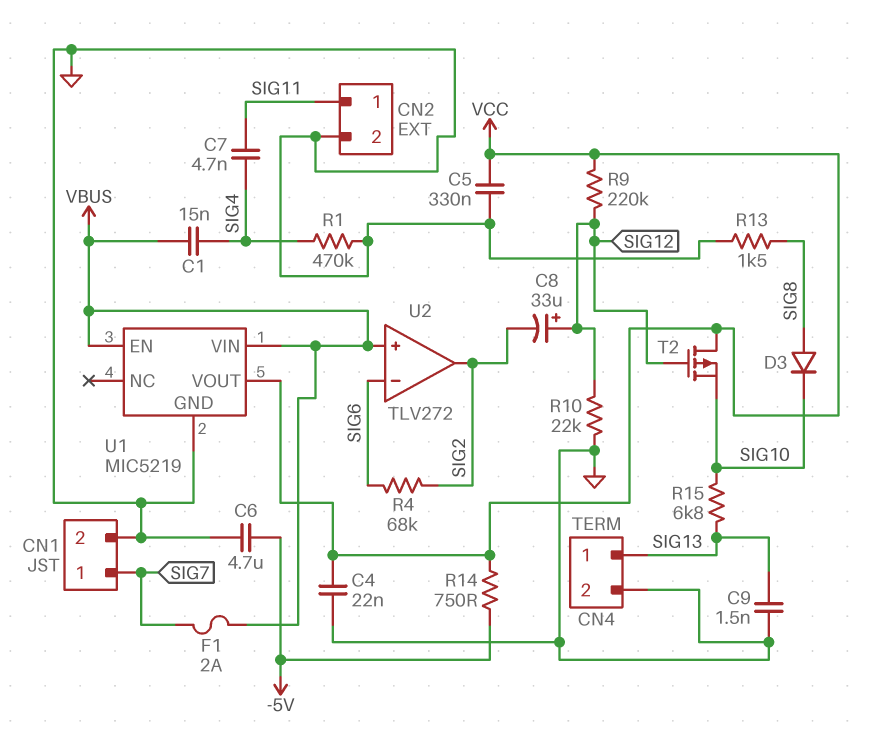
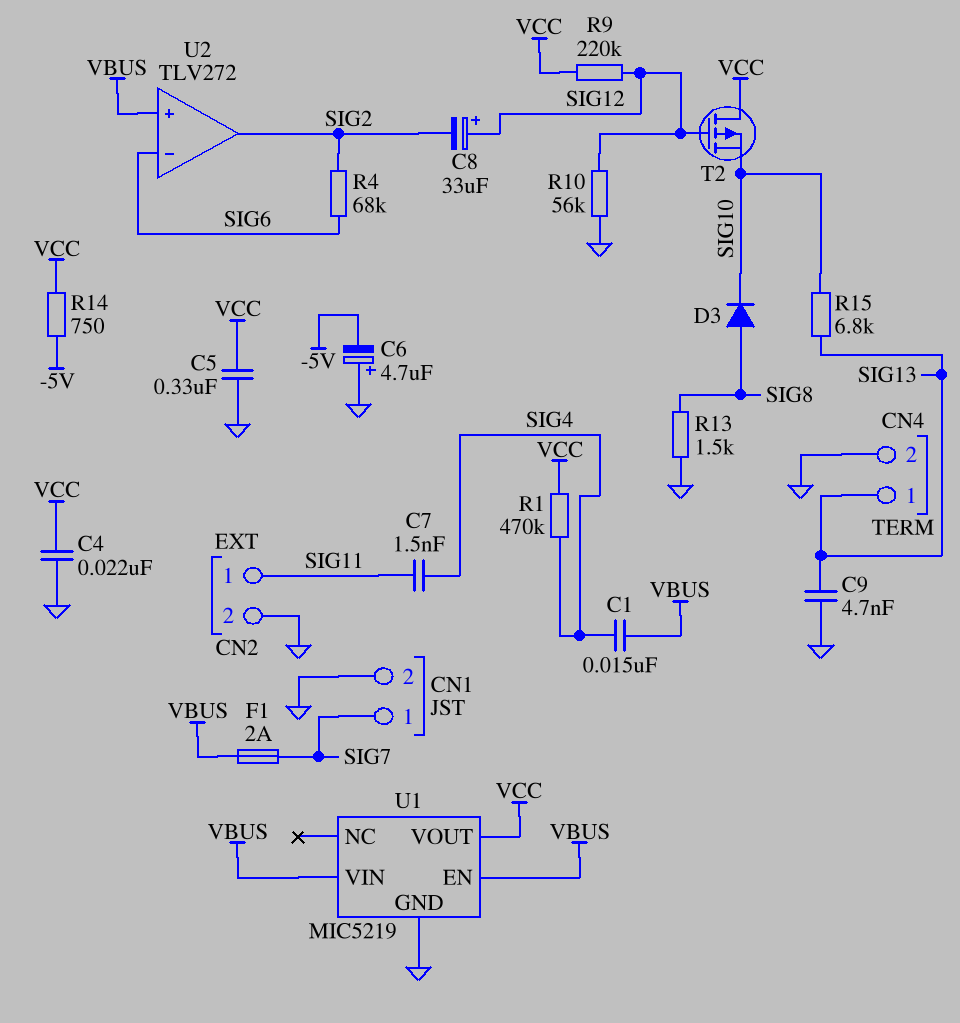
C6: 4.7uF (-5V, GND) -> 4.7uF (plus GND, minus -5V)
C7: 4.7nF (SIG4, SIG11) -> 1.5nF (SIG4, SIG11)
C9: 1.5nF (GND, SIG13) -> 4.7nF (GND, SIG13)
R1: 470k (GND, SIG4) -> 470k (SIG4, VCC)
R10: 22k (GND, SIG12) -> 56k (GND, SIG12)

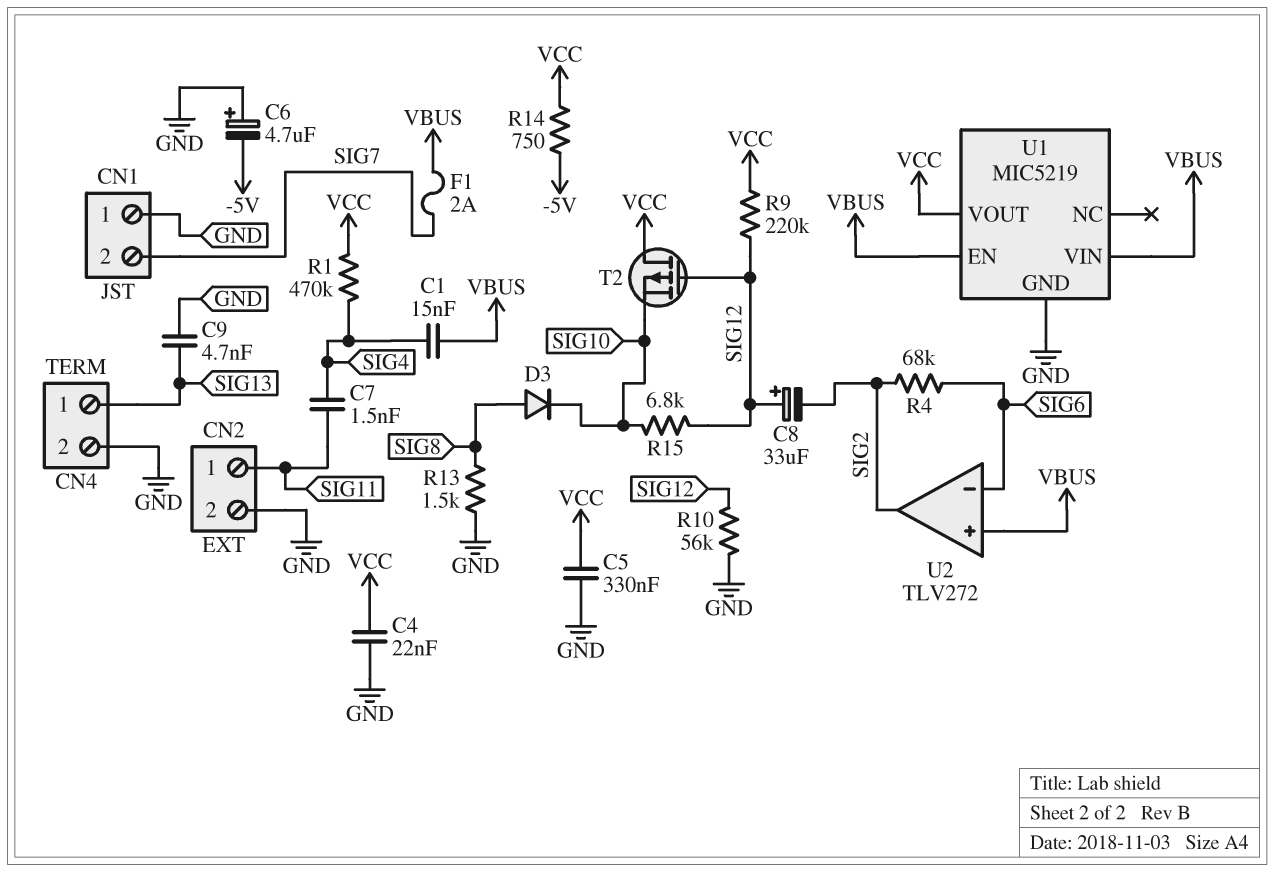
CN1 pin 1: SIG7 -> GND
CN1 pin 2: GND -> SIG7
R15: 6.8k (SIG10, SIG13) -> 6.8k (SIG10, SIG12)

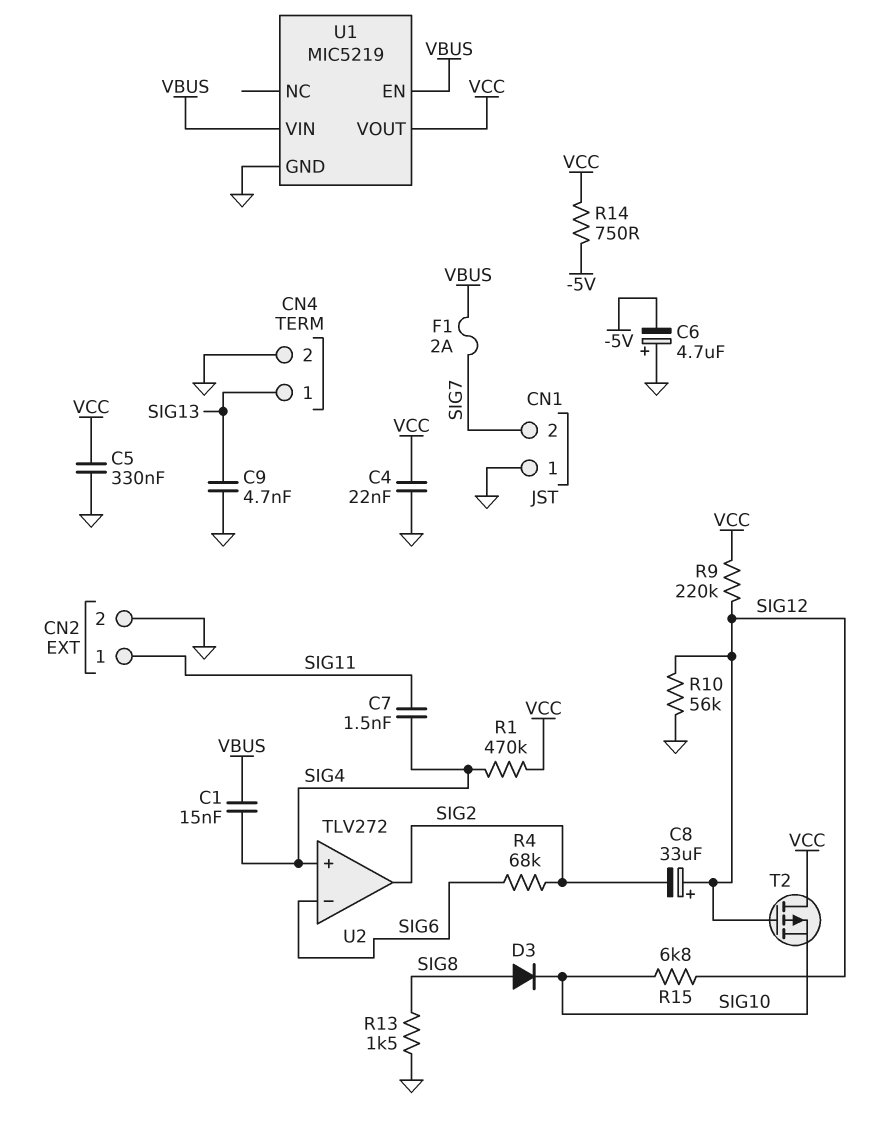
U2 pin in+: VBUS -> SIG4

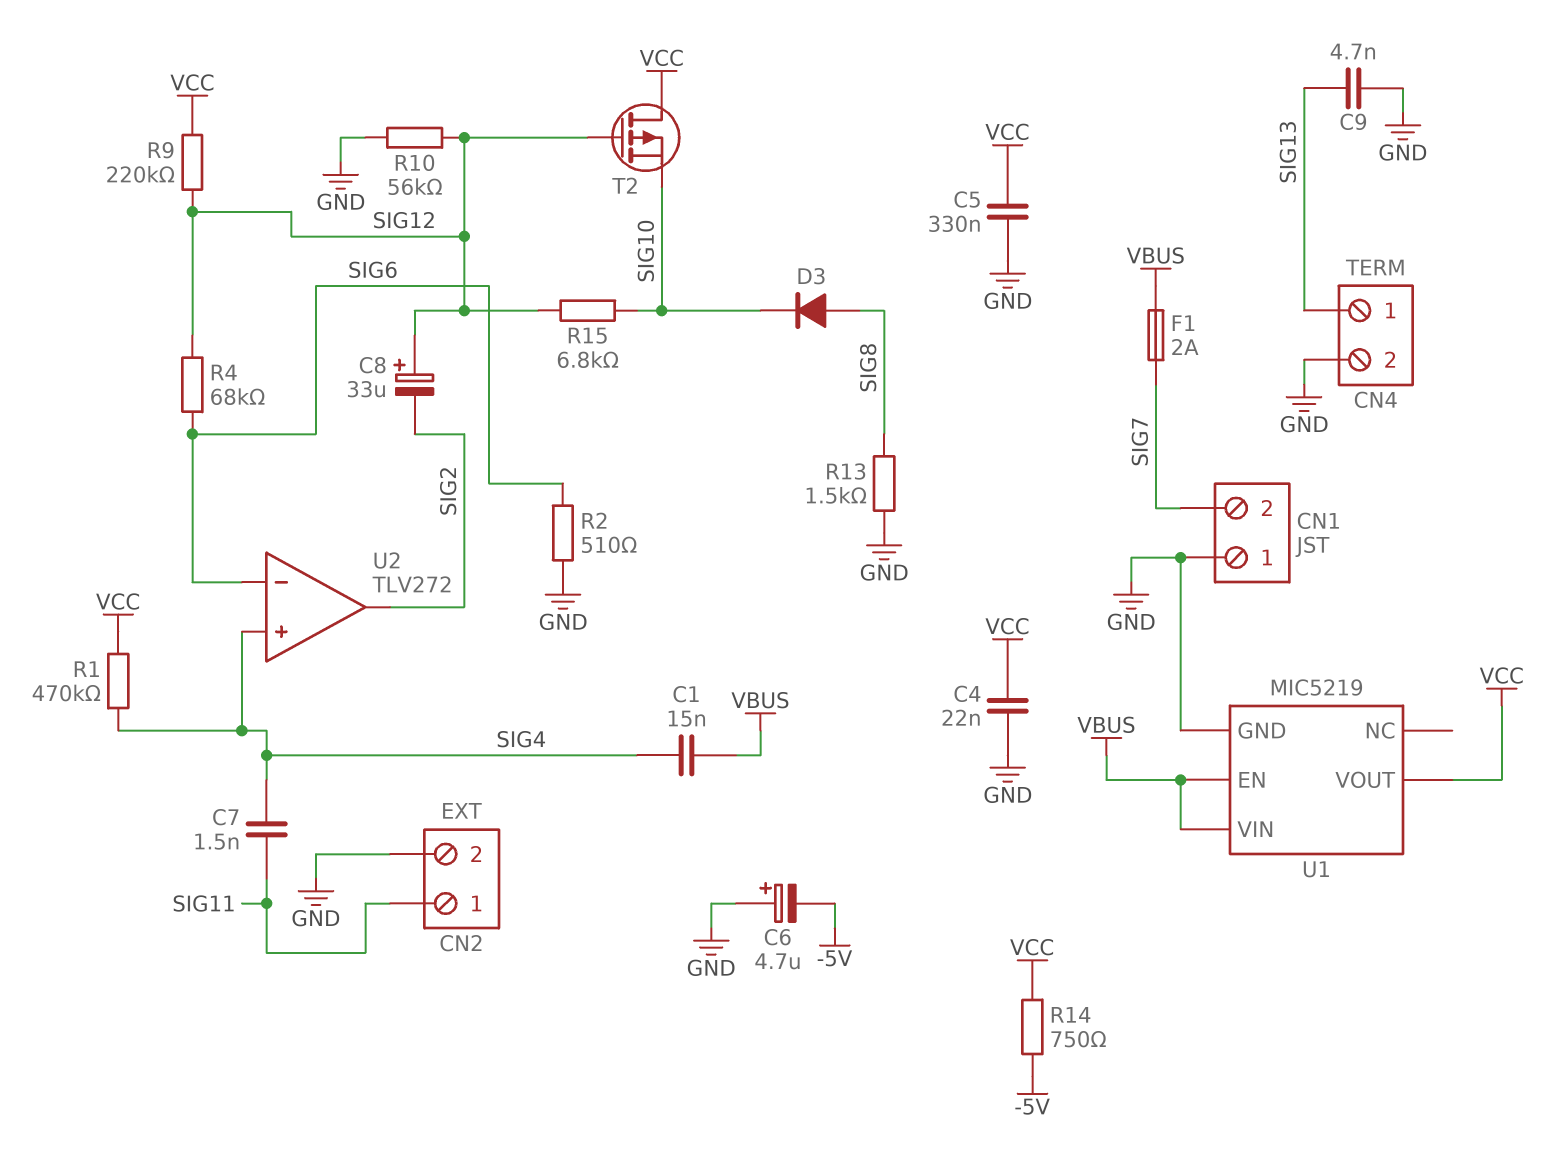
R2: none -> 510 (GND, SIG6)
R4: 68k (SIG2, SIG6) -> 68k (SIG6, SIG12)

